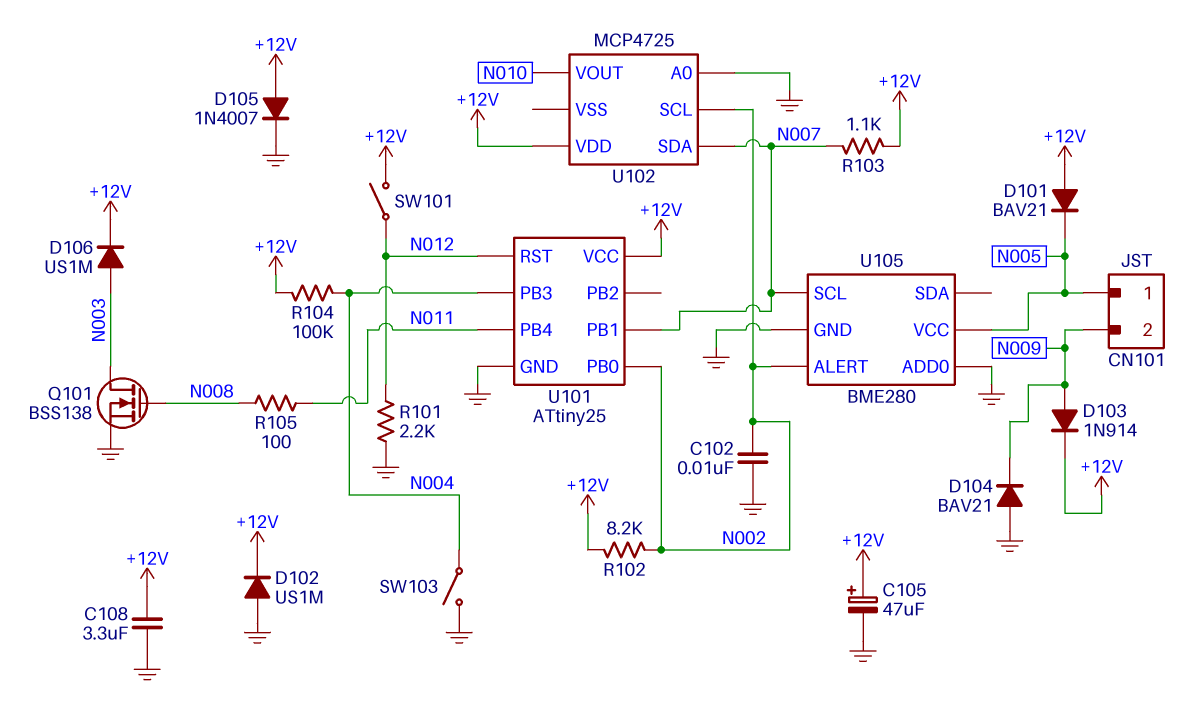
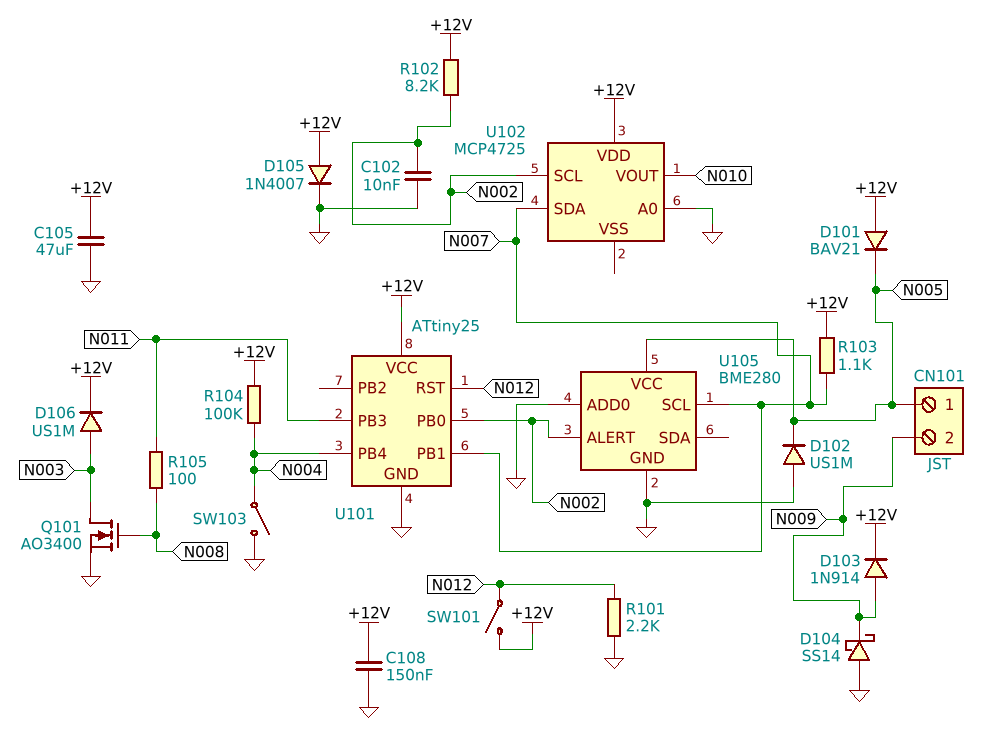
C105: 47uF (plus +12V, minus GND) -> 47uF (+12V, GND)
C108: 3.3uF (+12V, GND) -> 150nF (+12V, GND)
D102: diode US1M (A GND, K +12V) -> diode US1M (A GND, K N005)
D104: diode BAV21 (A GND, K N009) -> schottky SS14 (A GND, K N009)
Q101: NMOS BSS138 (G N008, D N003, S GND) -> NMOS AO3400 (G N008, D N003, S GND)
U101 pin PB3: N004 -> N011
U101 pin PB4: N011 -> N004

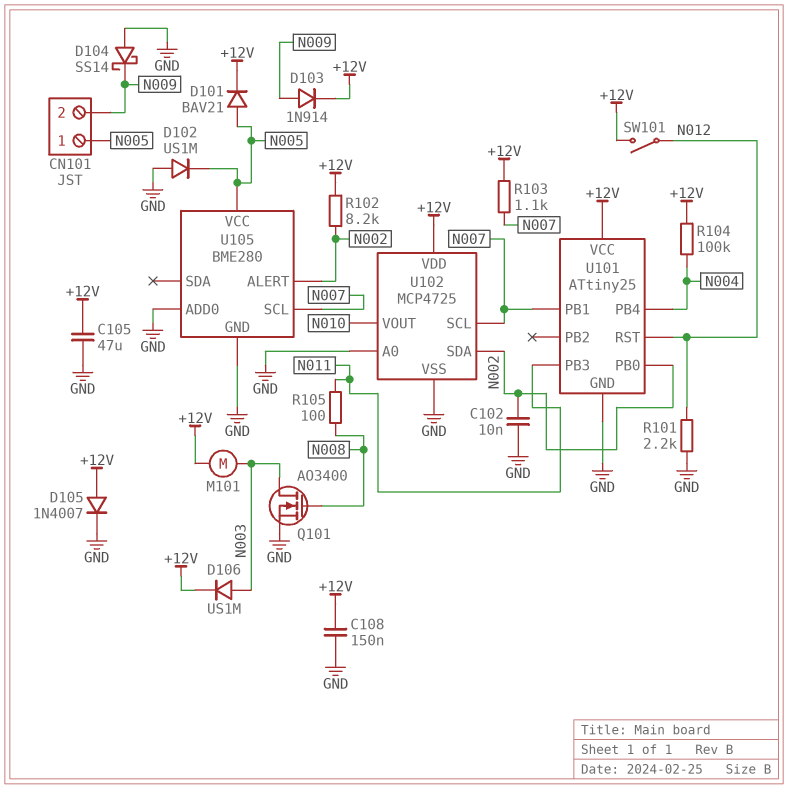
D101: diode BAV21 (A +12V, K N005) -> diode BAV21 (A N005, K +12V)
M101: none -> motor (+12V, N003)
SW103: switch (GND, N004) -> none
U102 pin SCL: N002 -> N007
U102 pin SDA: N007 -> N002
U102 pin VSS: none -> GND

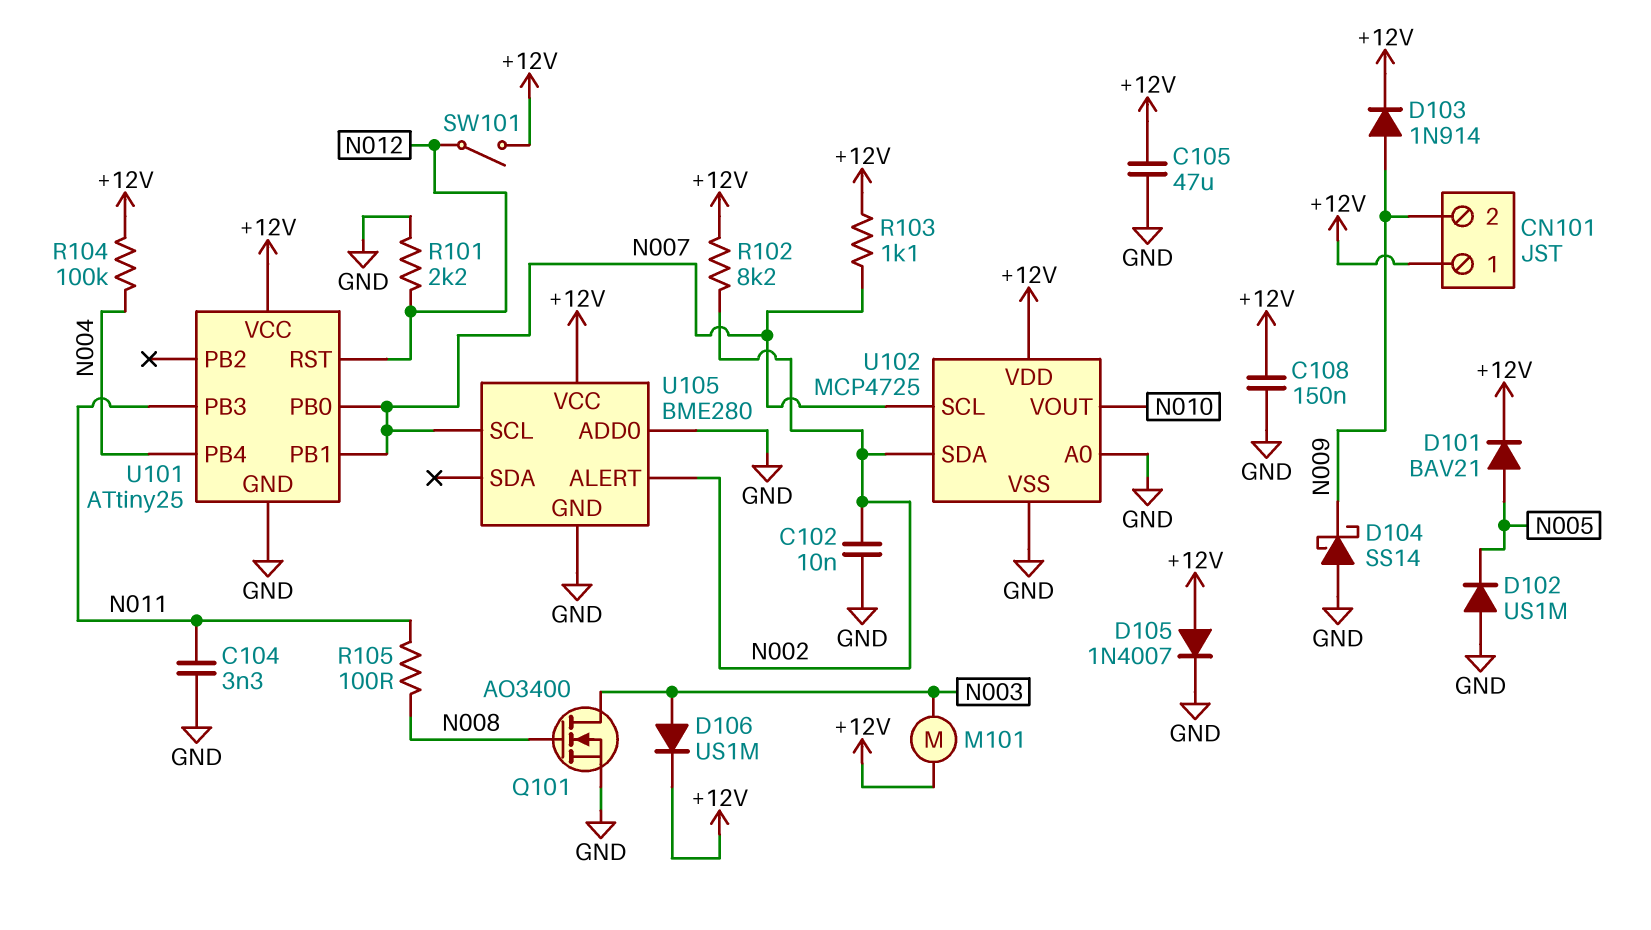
C104: none -> 3.3nF (GND, N011)
CN101 pin 1: N005 -> +12V
U101 pin PB0: N002 -> N007
U105 pin VCC: N005 -> +12V

